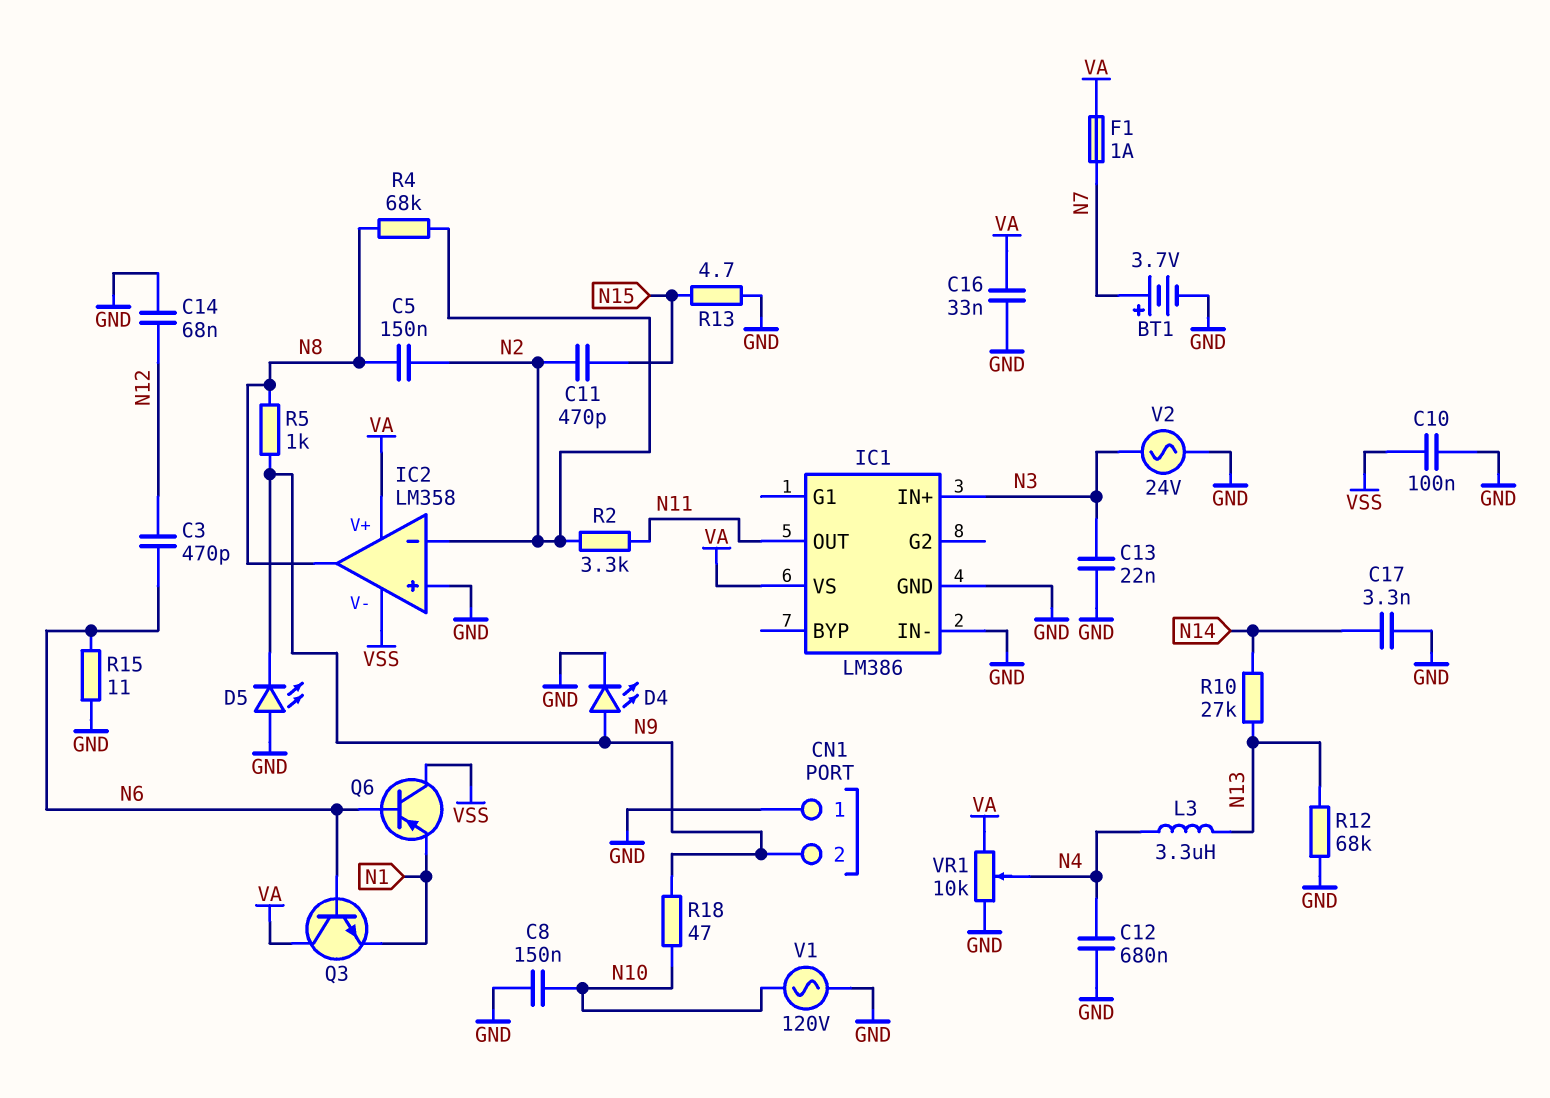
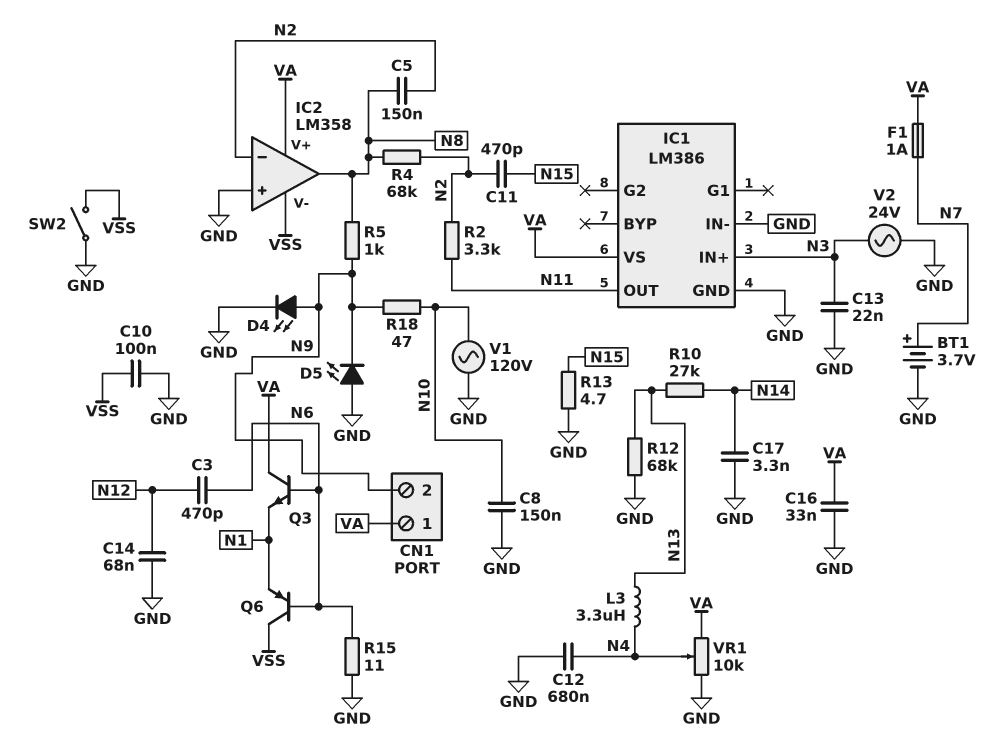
CN1 pin 1: GND -> VA
SW2: none -> switch (GND, VSS)

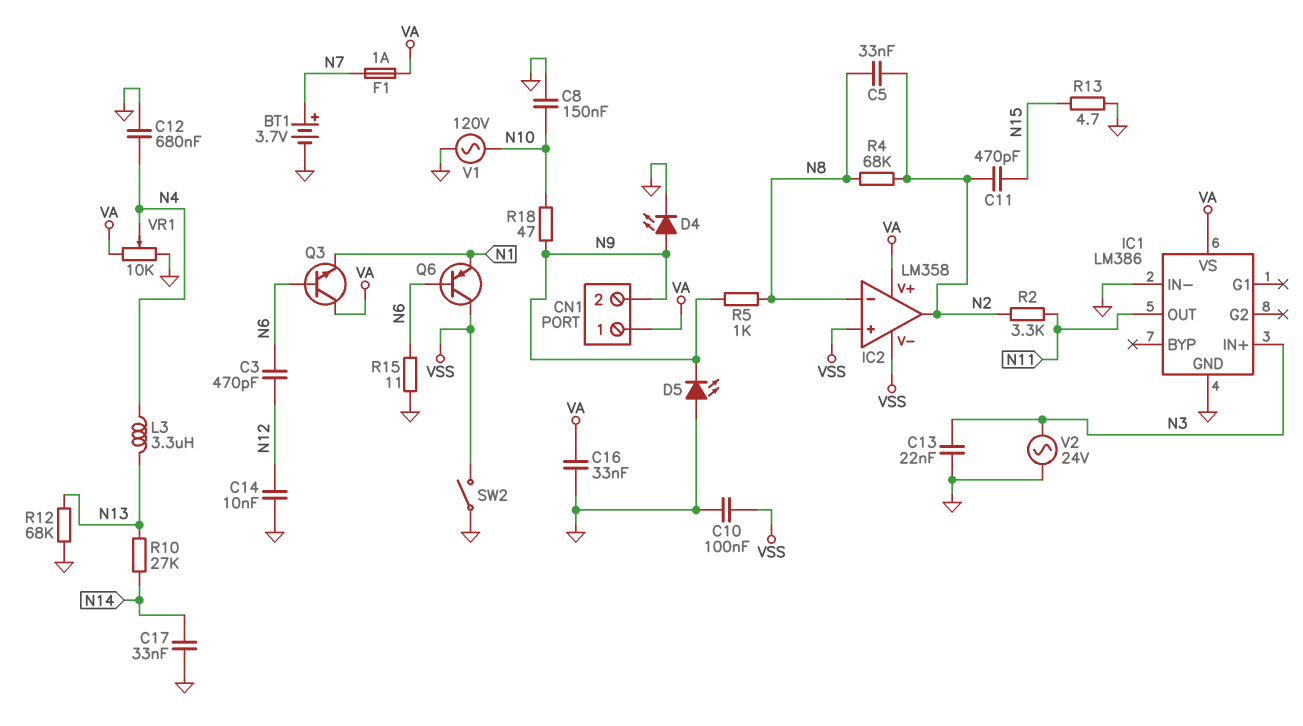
C5: 150nF (N2, N8) -> 33nF (N2, N8)
C14: 68nF (GND, N12) -> 10nF (GND, N12)
C17: 3.3nF (GND, N14) -> 33nF (GND, N14)
IC2 pin in+: GND -> VSS
IC2 pin in-: N2 -> N8
IC2 pin out: N8 -> N2

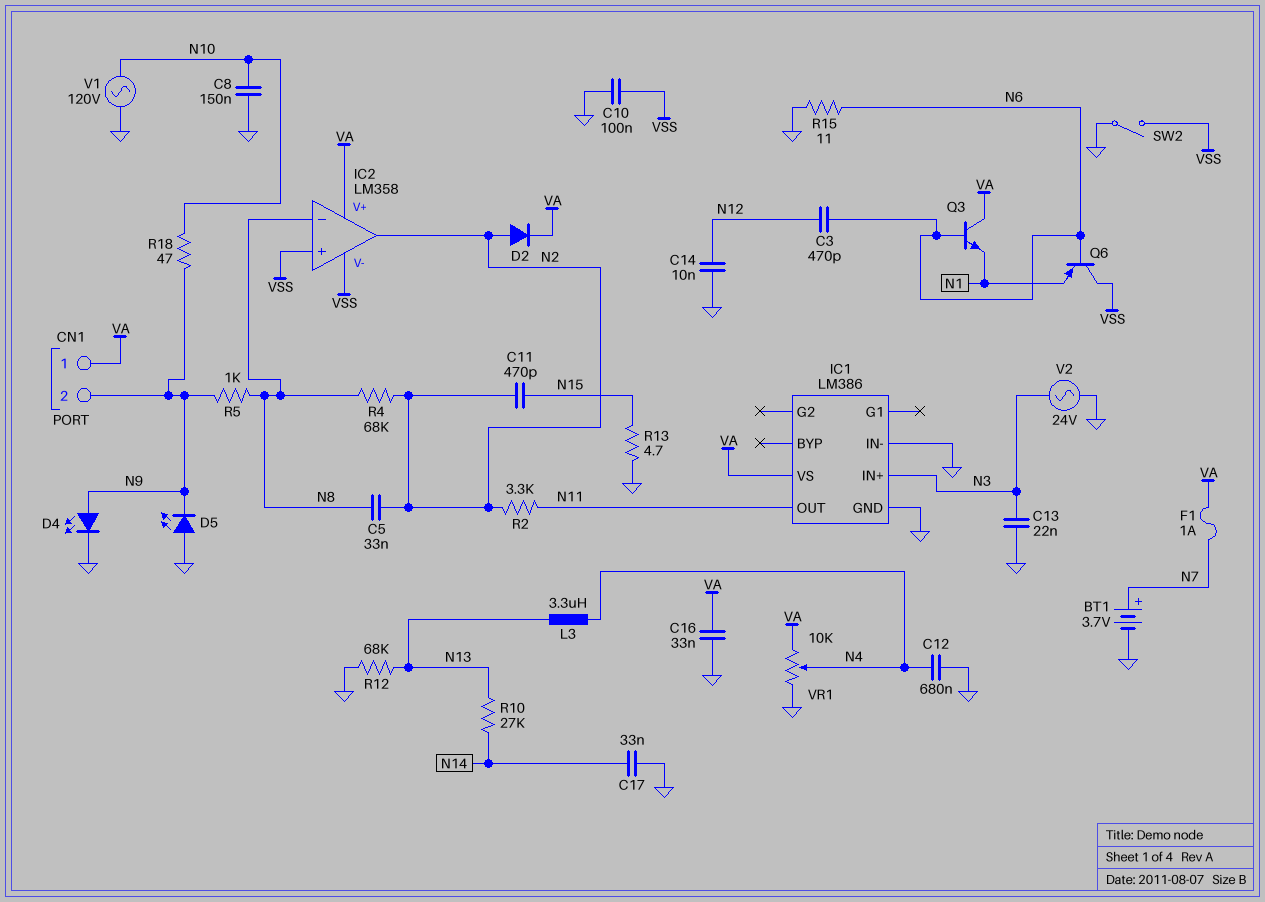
D2: none -> diode (A N2, K VA)

